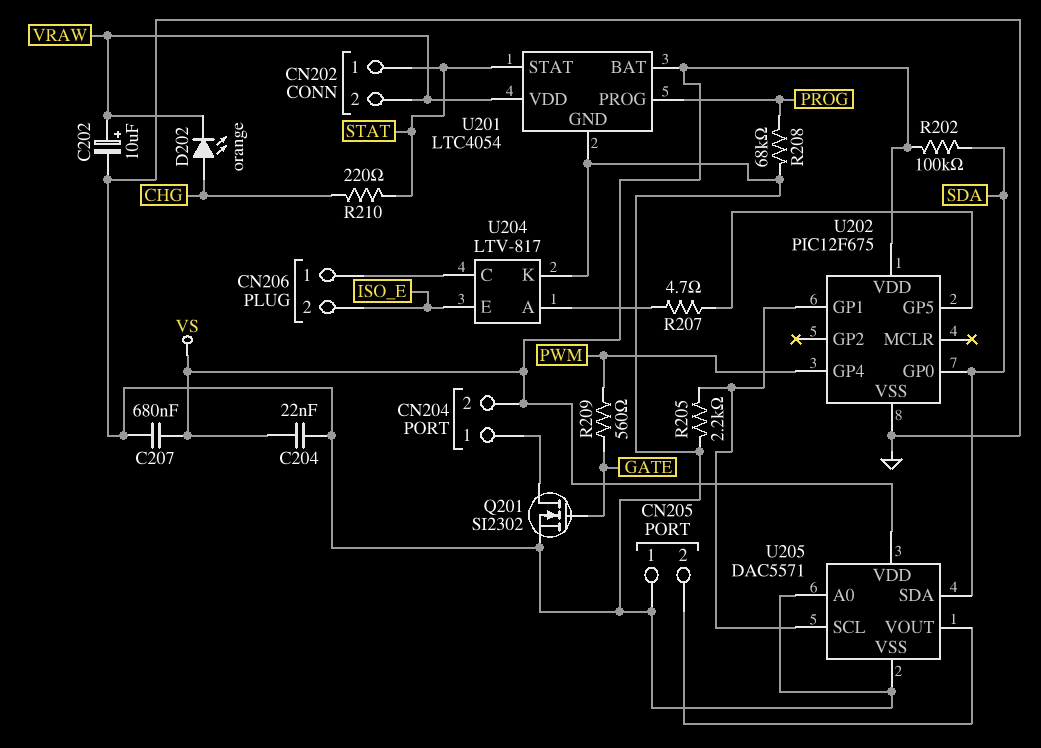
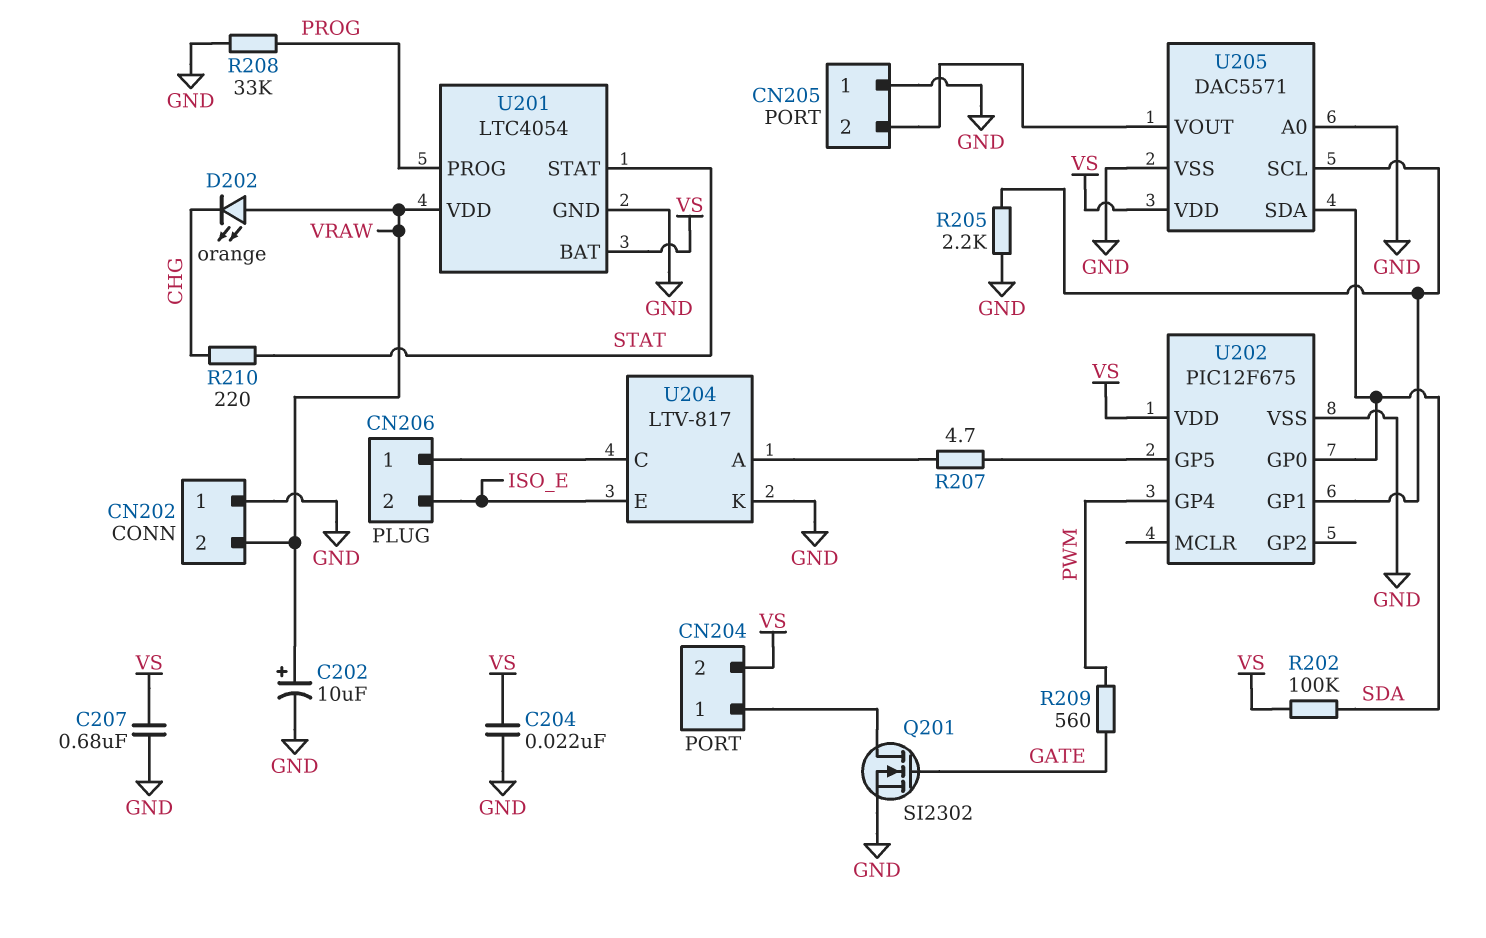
CN202 pin 1: STAT -> GND
D202: LED orange (A CHG, K VRAW) -> LED orange (A VRAW, K CHG)
R208: 68k (GND, PROG) -> 33k (GND, PROG)

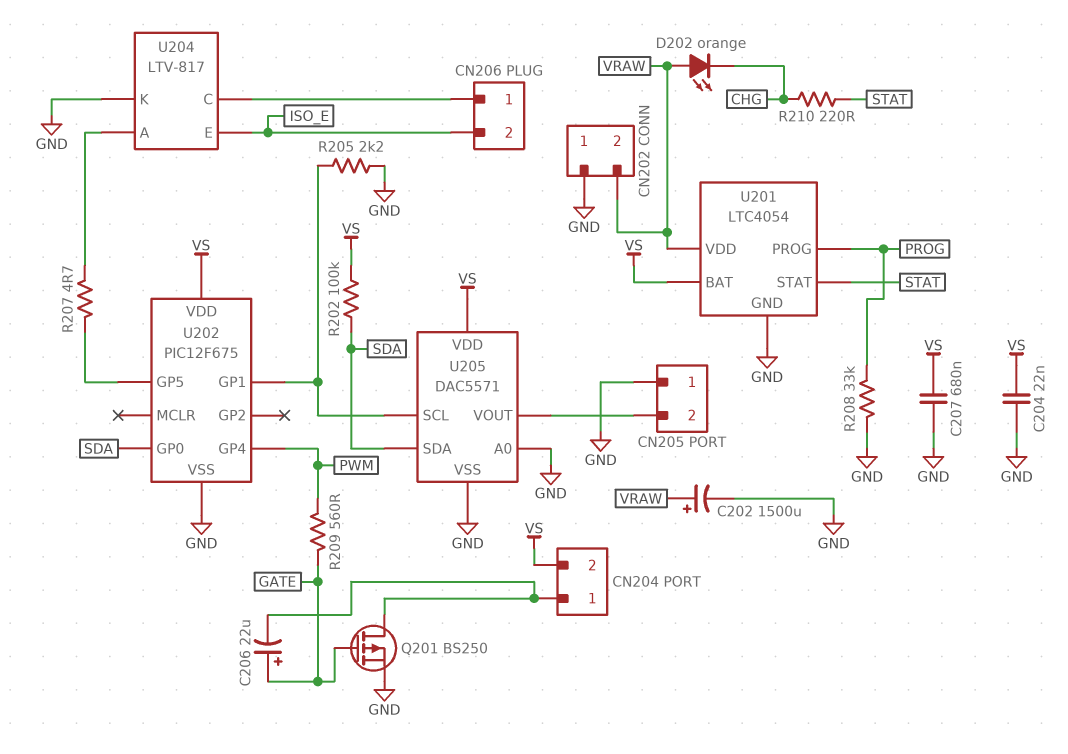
C202: 10uF (plus VRAW, minus GND) -> 1500uF (plus VRAW, minus GND)
C206: none -> 22uF (plus GATE, minus CN204/1)
Q201: NMOS SI2302 (G GATE, D CN204/1, S GND) -> PMOS BS250 (G GATE, D CN204/1, S GND)

